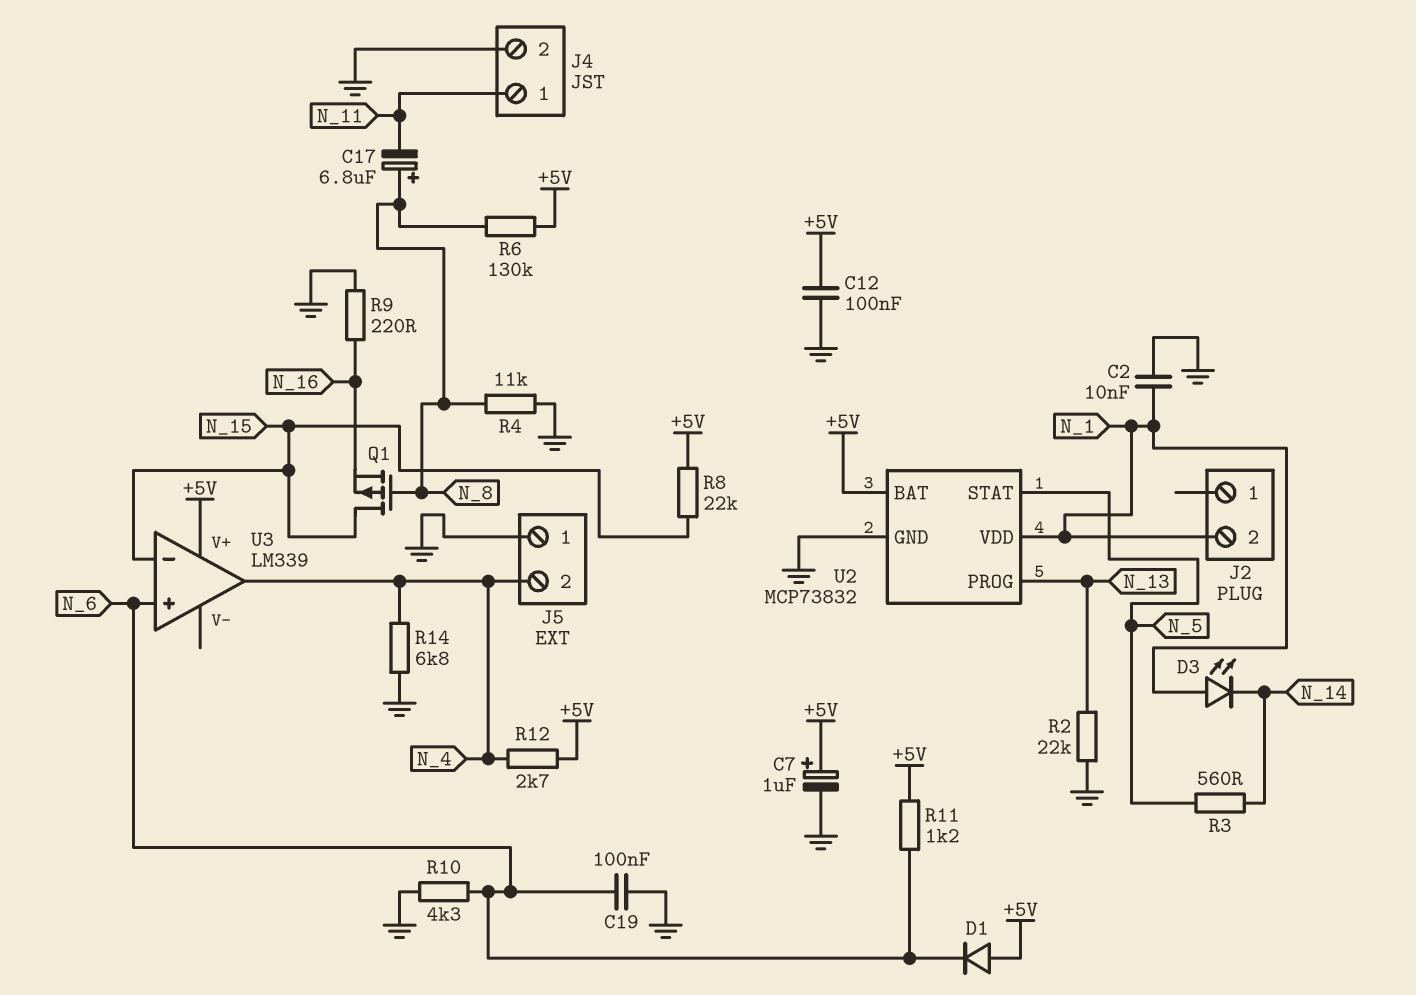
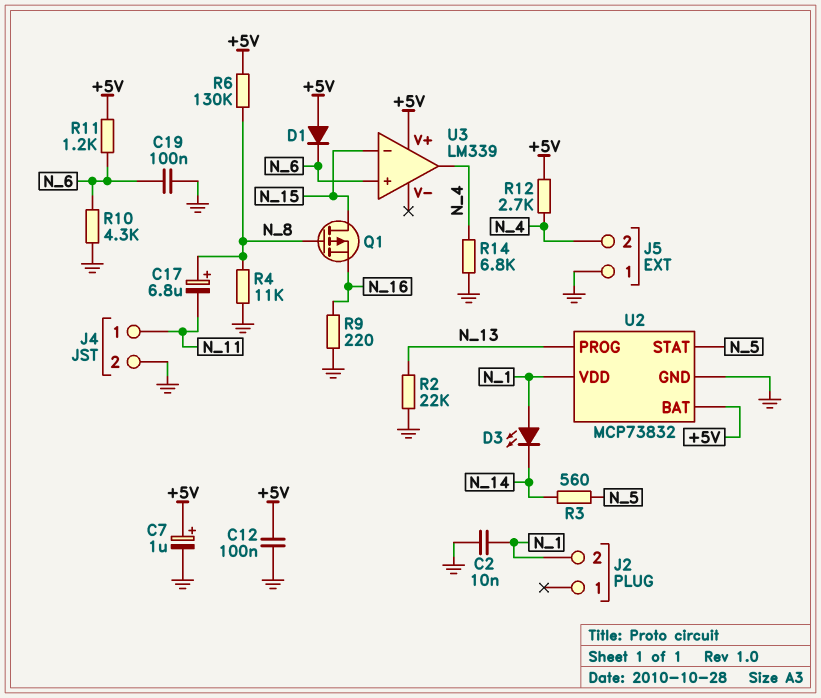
R8: 22k (+5V, N_15) -> none

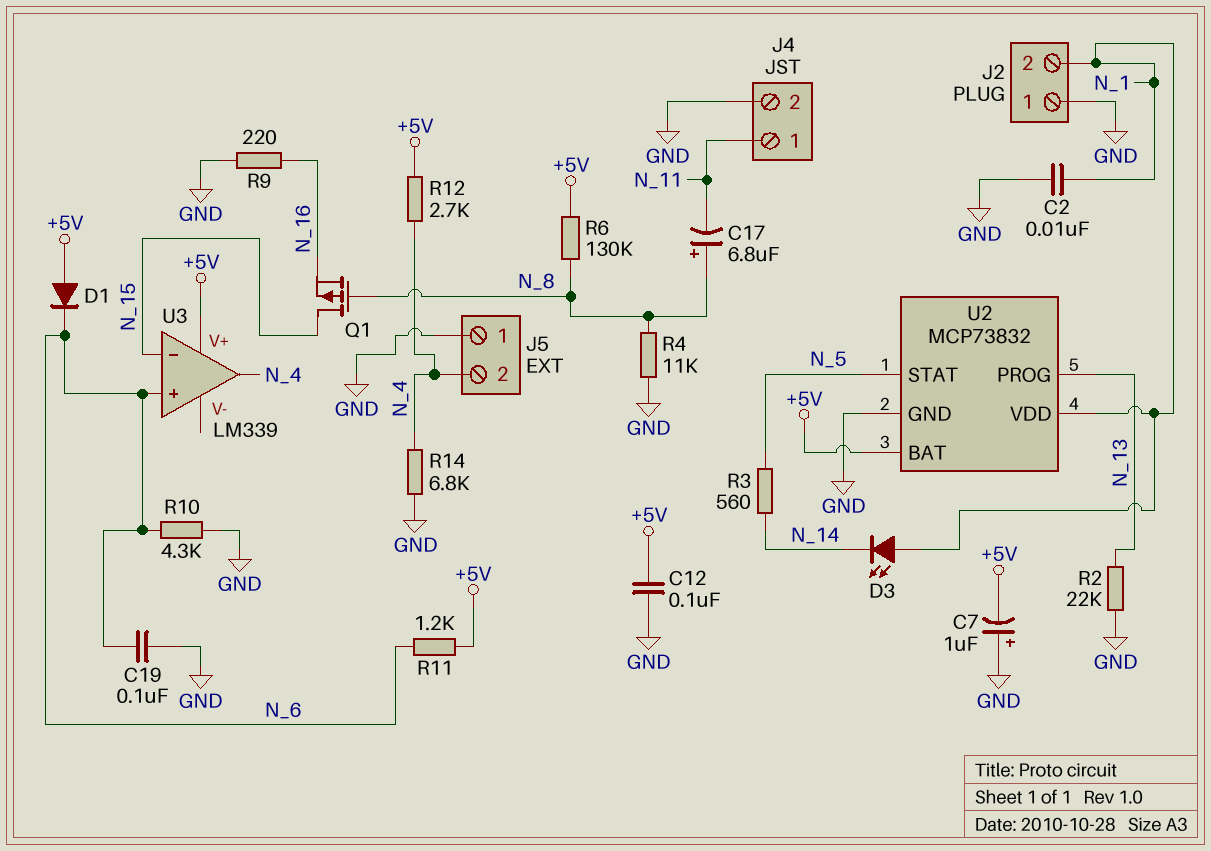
C7: 1uF (plus +5V, minus GND) -> 1uF (plus GND, minus +5V)
J2 pin 1: none -> GND

